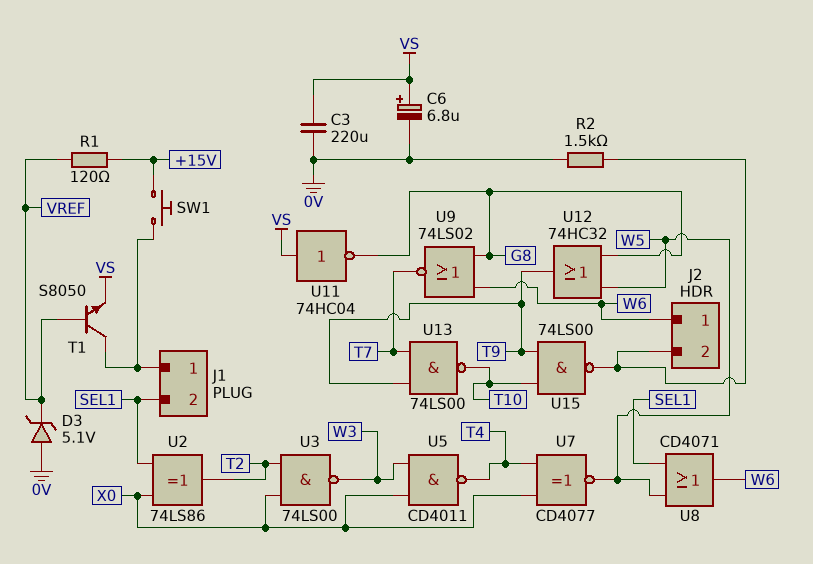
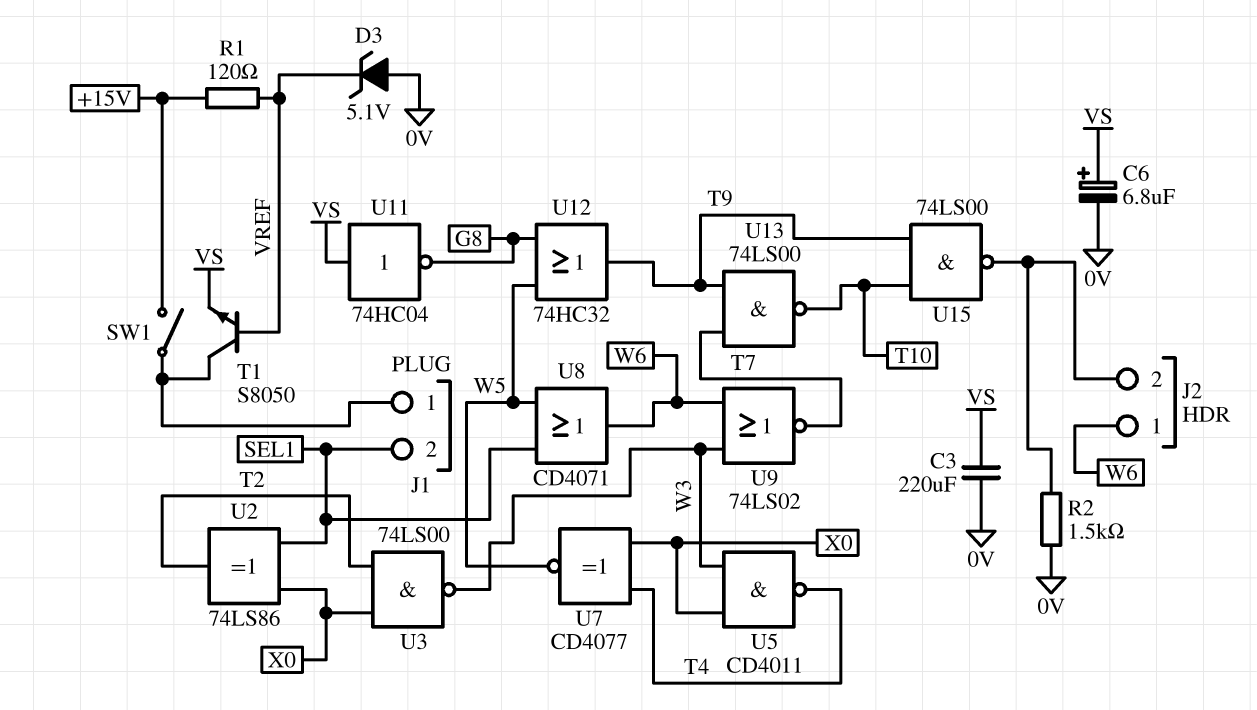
SW1: button (+15V, J1/1) -> switch (+15V, J1/1)
U9: NOR 74LS02 (in G8, in W6, out T7) -> NOR 74LS02 (in W3, in W6, out T7)

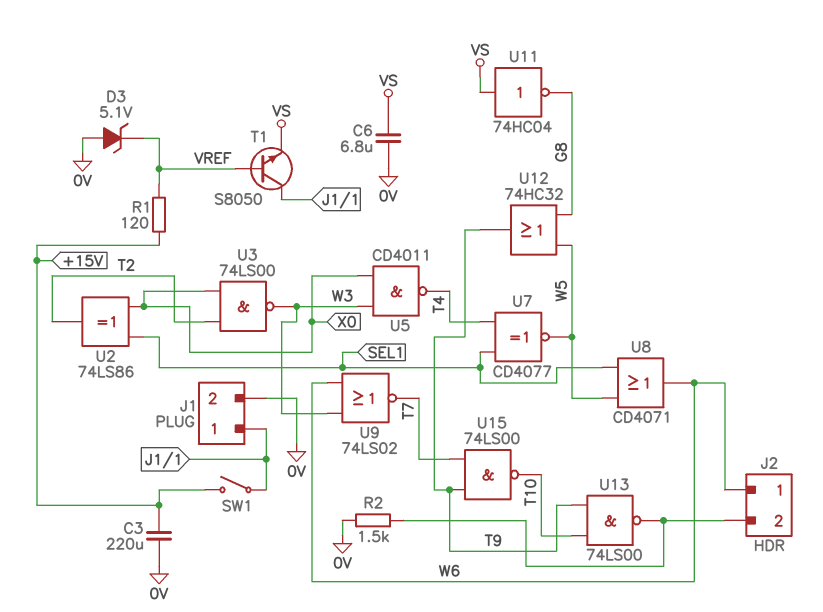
C3: 220uF (0V, VS) -> 220uF (+15V, 0V)
C6: 6.8uF (plus VS, minus 0V) -> 6.8uF (0V, VS)
J1 pin 2: SEL1 -> 0V
U7: XNOR CD4077 (in T4, in X0, out W5) -> XNOR CD4077 (in SEL1, in T4, out W5)
U13: NAND 74LS00 (in T7, in T9, out T10) -> NAND 74LS00 (in T9, in T10, out J2/2)
U15: NAND 74LS00 (in T9, in T10, out J2/2) -> NAND 74LS00 (in T7, in T9, out T10)

